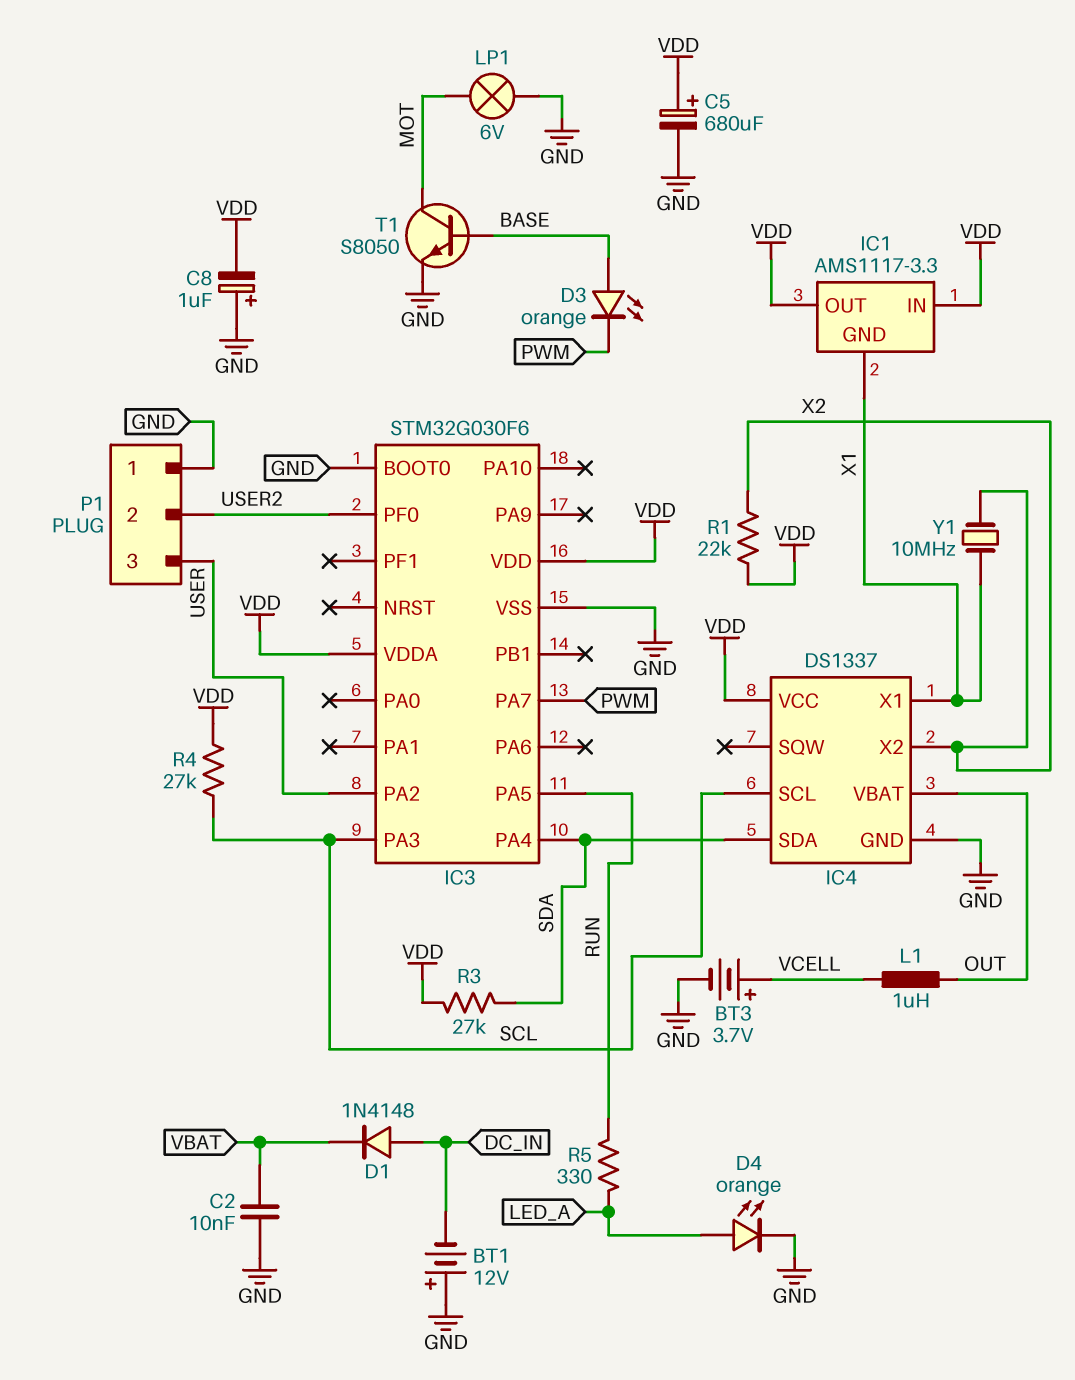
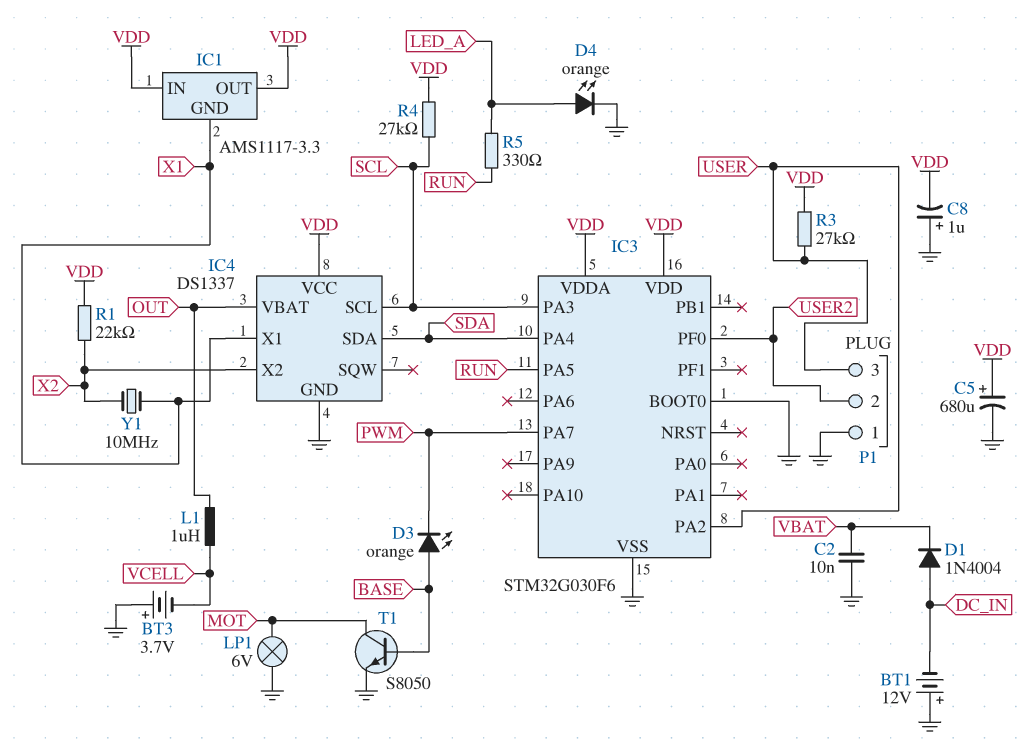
BT3: 3.7V (plus VCELL, minus GND) -> 3.7V (plus GND, minus VCELL)
D1: diode 1N4148 (A DC_IN, K VBAT) -> diode 1N4004 (A DC_IN, K VBAT)
R3: 27k (SDA, VDD) -> 27k (USER, VDD)

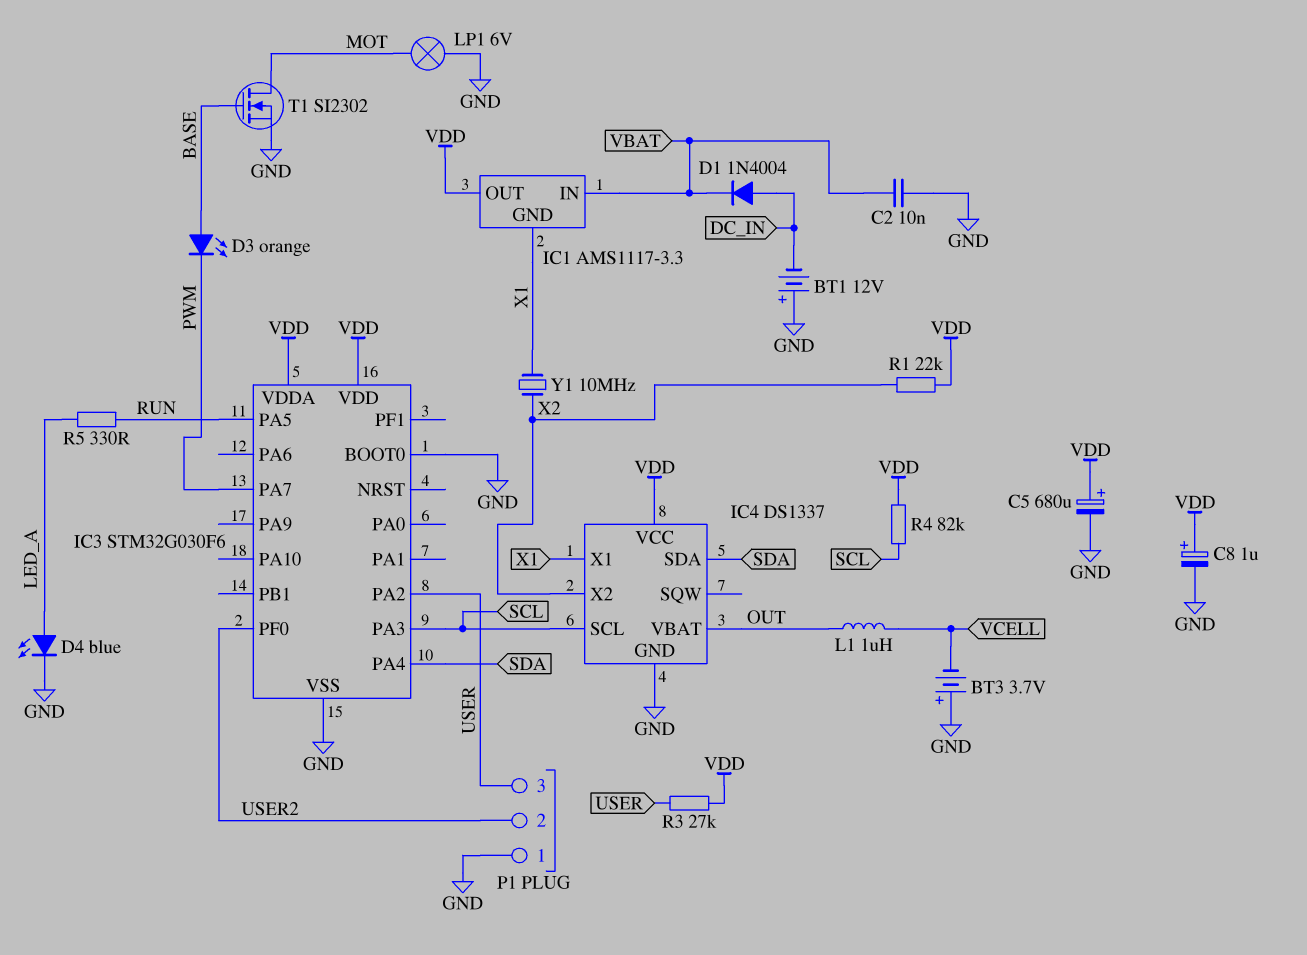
C8: 1uF (plus GND, minus VDD) -> 1uF (plus VDD, minus GND)
D4: LED orange (A LED_A, K GND) -> LED blue (A LED_A, K GND)
IC1 pin IN: VDD -> VBAT
R4: 27k (SCL, VDD) -> 82k (SCL, VDD)
T1: NPN S8050 (B BASE, C MOT, E GND) -> NMOS SI2302 (G BASE, D MOT, S GND)

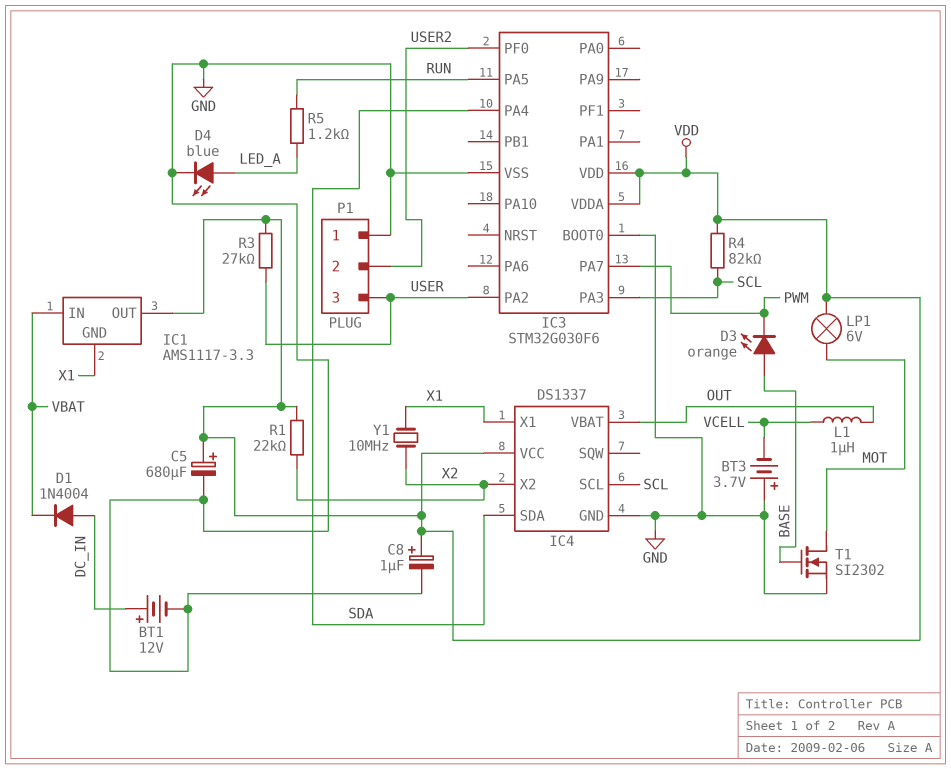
BT1: 12V (plus GND, minus DC_IN) -> 12V (plus DC_IN, minus GND)
C2: 10nF (GND, VBAT) -> none
LP1: lamp 6V (GND, MOT) -> lamp 6V (MOT, VDD)
R5: 330 (LED_A, RUN) -> 1.2k (LED_A, RUN)

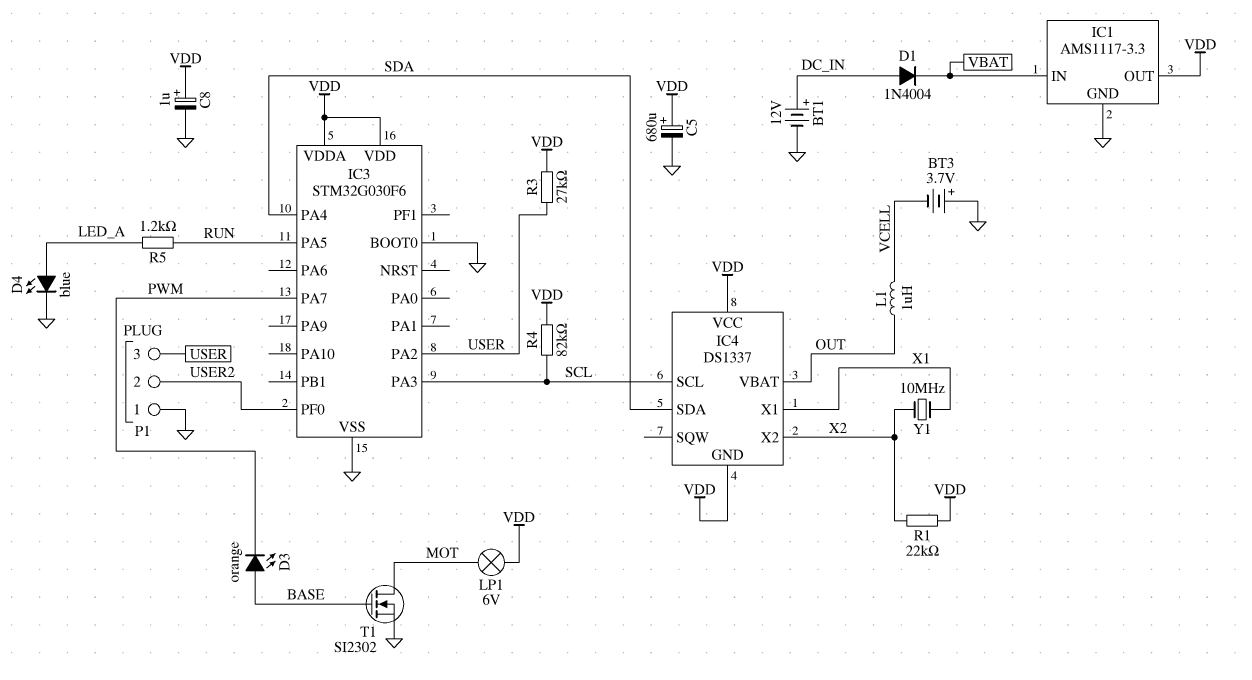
IC1 pin GND: X1 -> GND
IC4 pin GND: GND -> VDD

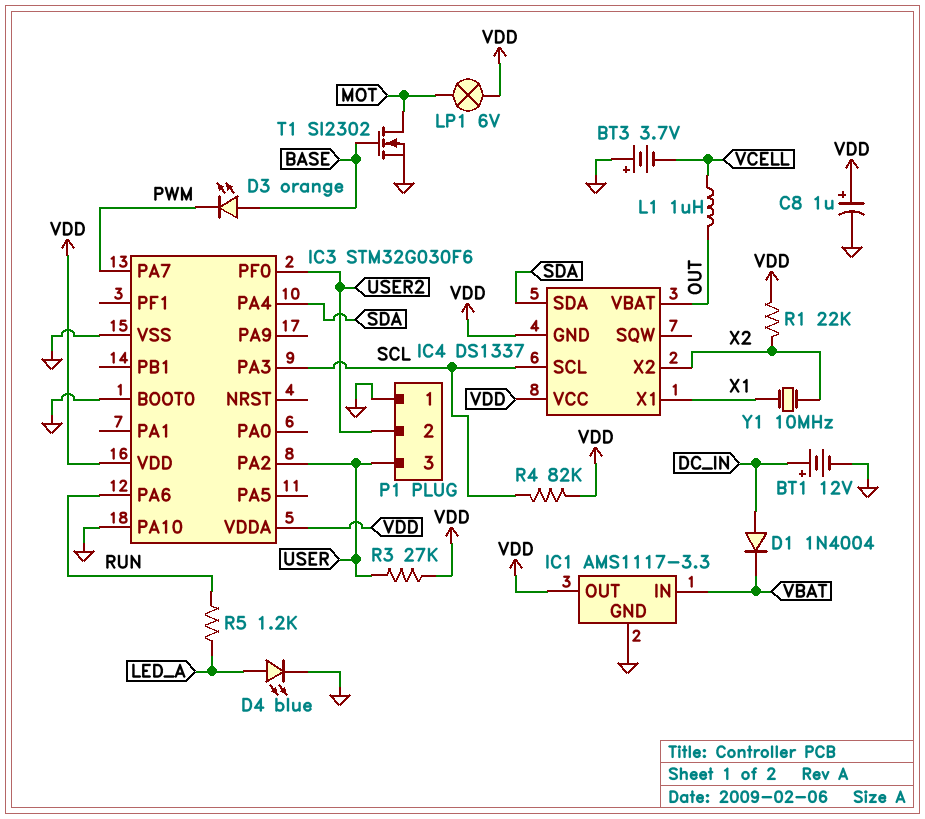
C5: 680uF (plus VDD, minus GND) -> none
IC3 pin PA5: RUN -> none
IC3 pin PA6: none -> RUN
IC3 pin PA10: none -> GND

